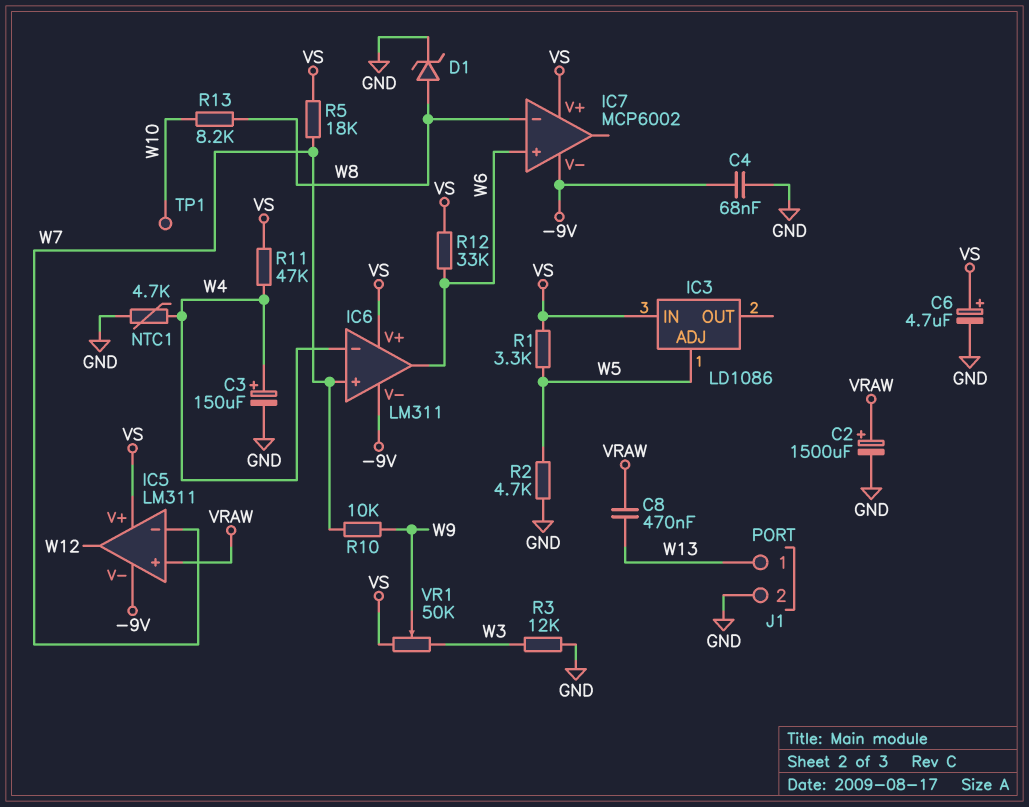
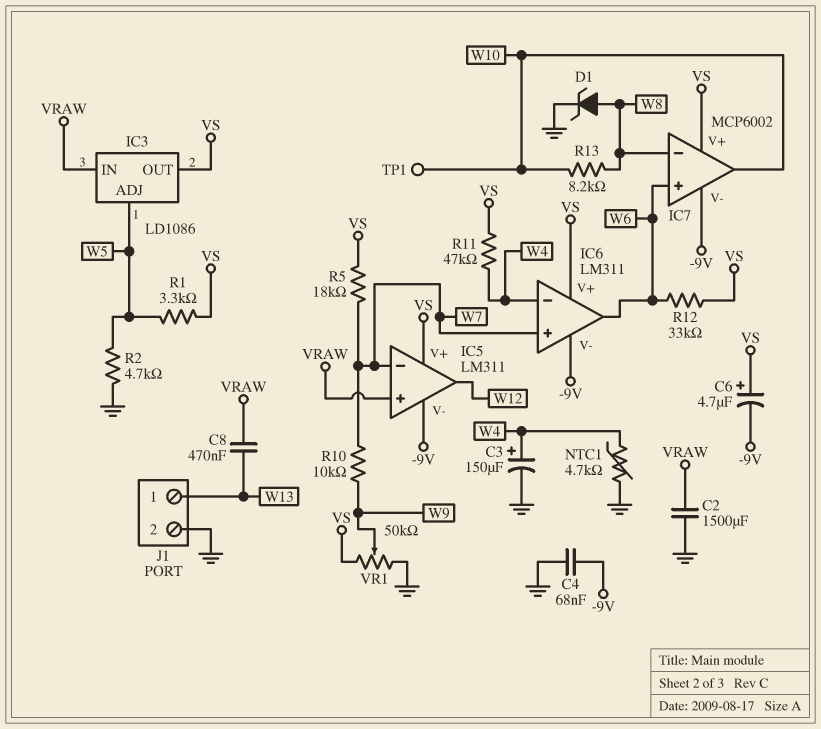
C2: 1500uF (plus VRAW, minus GND) -> 1500uF (GND, VRAW)
C6: 4.7uF (plus VS, minus GND) -> 4.7uF (plus VS, minus -9V)
IC3 pin IN: VS -> VRAW
IC3 pin OUT: none -> VS
IC7 pin out: none -> W10
R3: 12k (GND, W3) -> none
VR1: 50k (VS, W3, wiper W9) -> 50k (GND, VS, wiper W9)

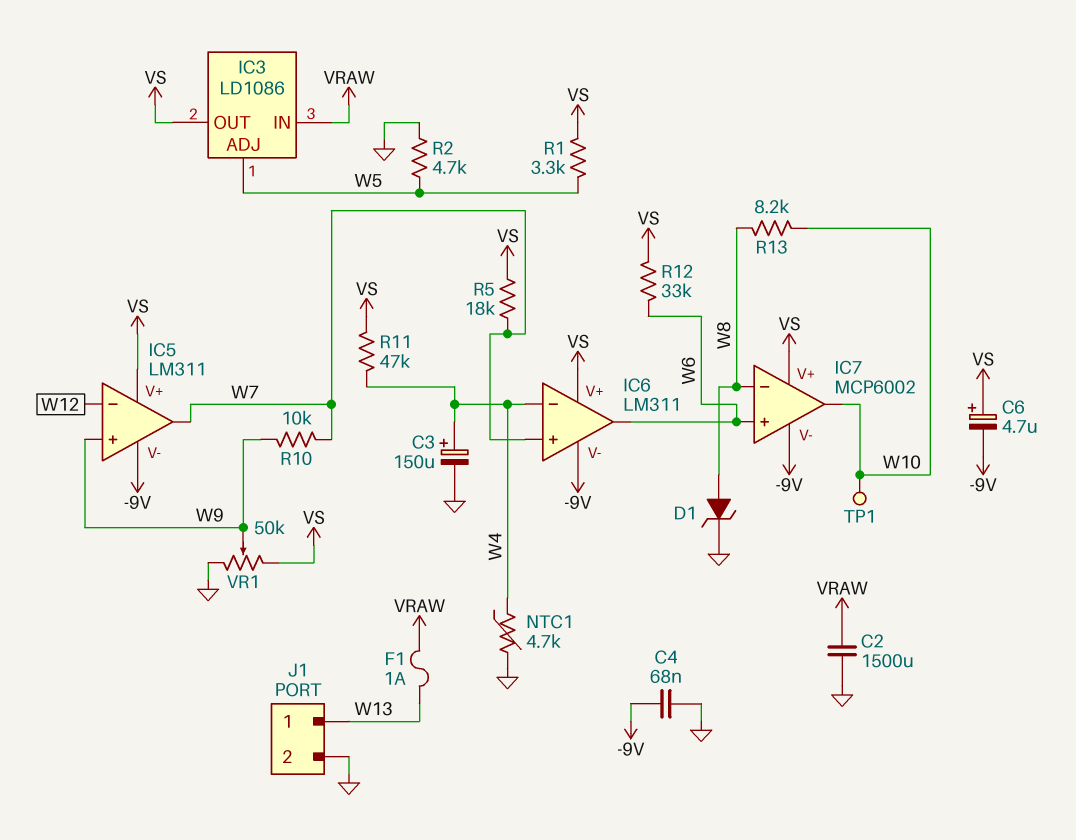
C8: 470nF (VRAW, W13) -> none
F1: none -> 1A (VRAW, W13)
IC5 pin in+: VRAW -> W9
IC5 pin in-: W7 -> W12
IC5 pin out: W12 -> W7

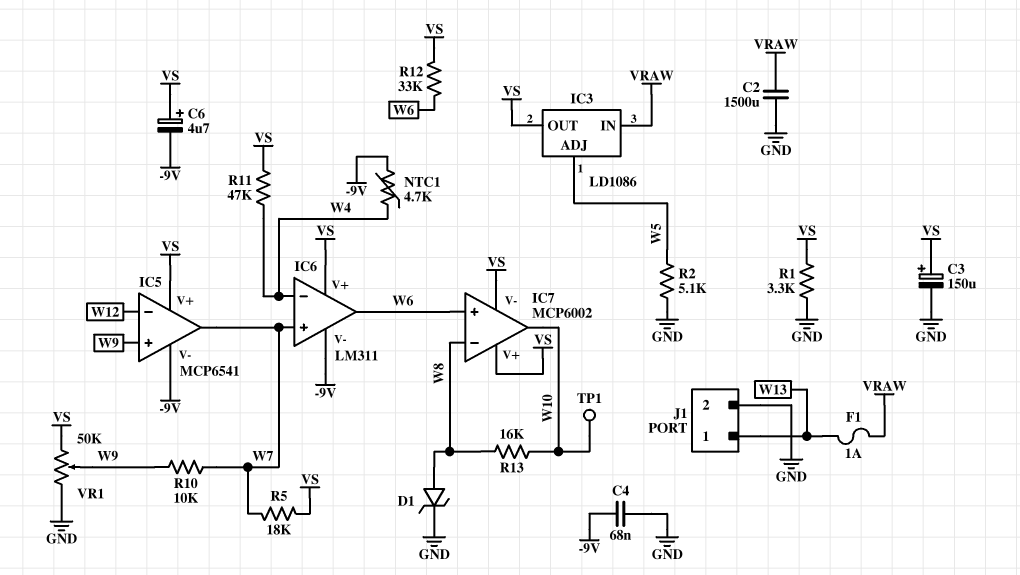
C3: 150uF (plus W4, minus GND) -> 150uF (plus VS, minus GND)
IC5: LM311 -> MCP6541
IC7 pin V-: -9V -> VS
NTC1: 4.7k (GND, W4) -> 4.7k (-9V, W4)
R1: 3.3k (VS, W5) -> 3.3k (GND, VS)
R2: 4.7k (GND, W5) -> 5.1k (GND, W5)
R13: 8.2k (W8, W10) -> 16k (W8, W10)

